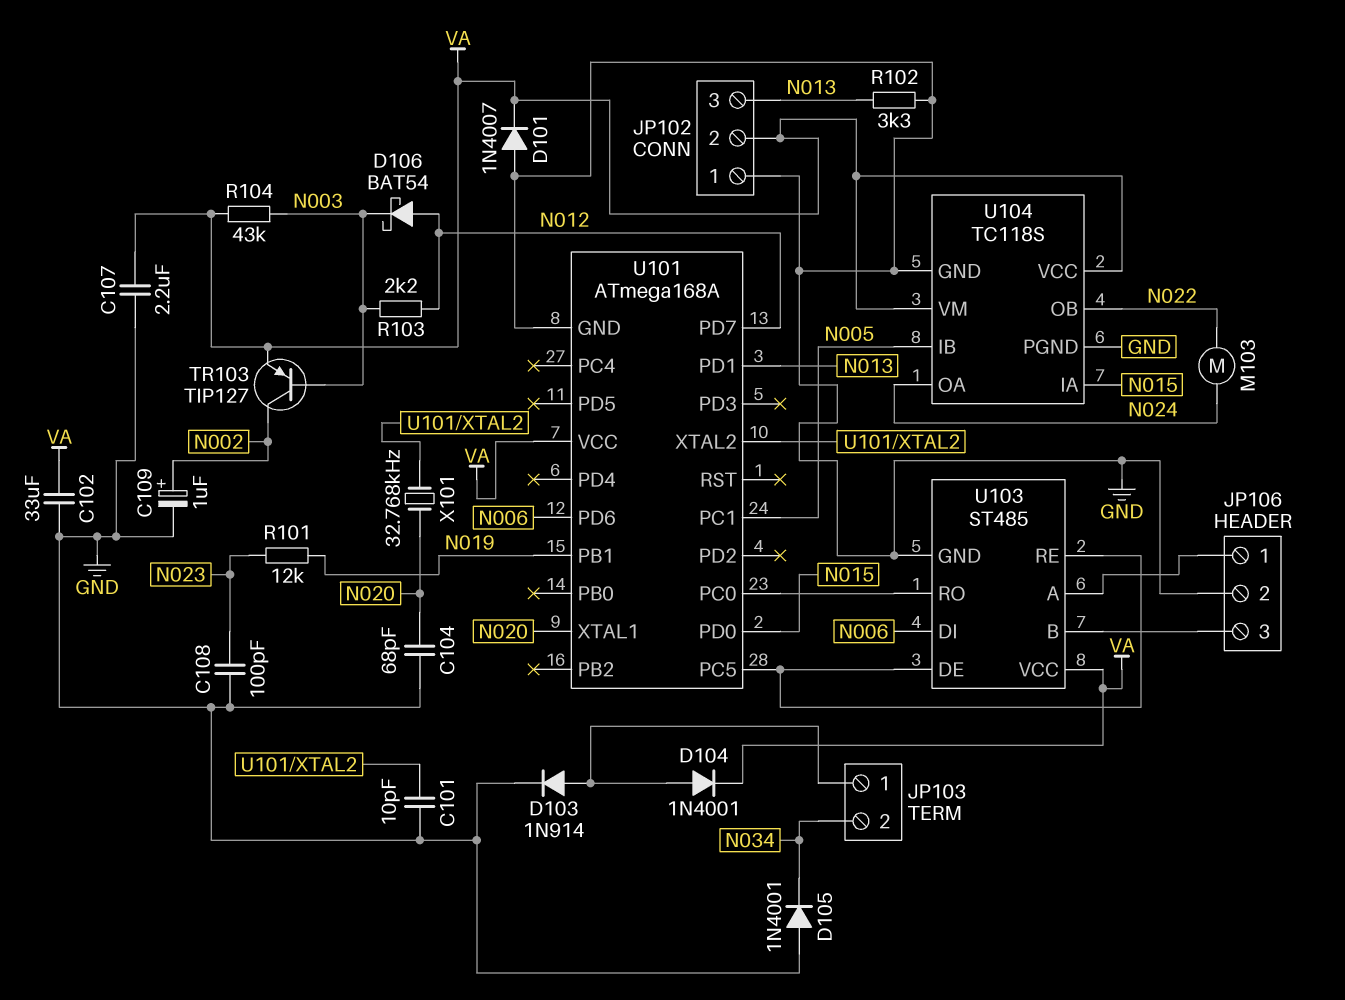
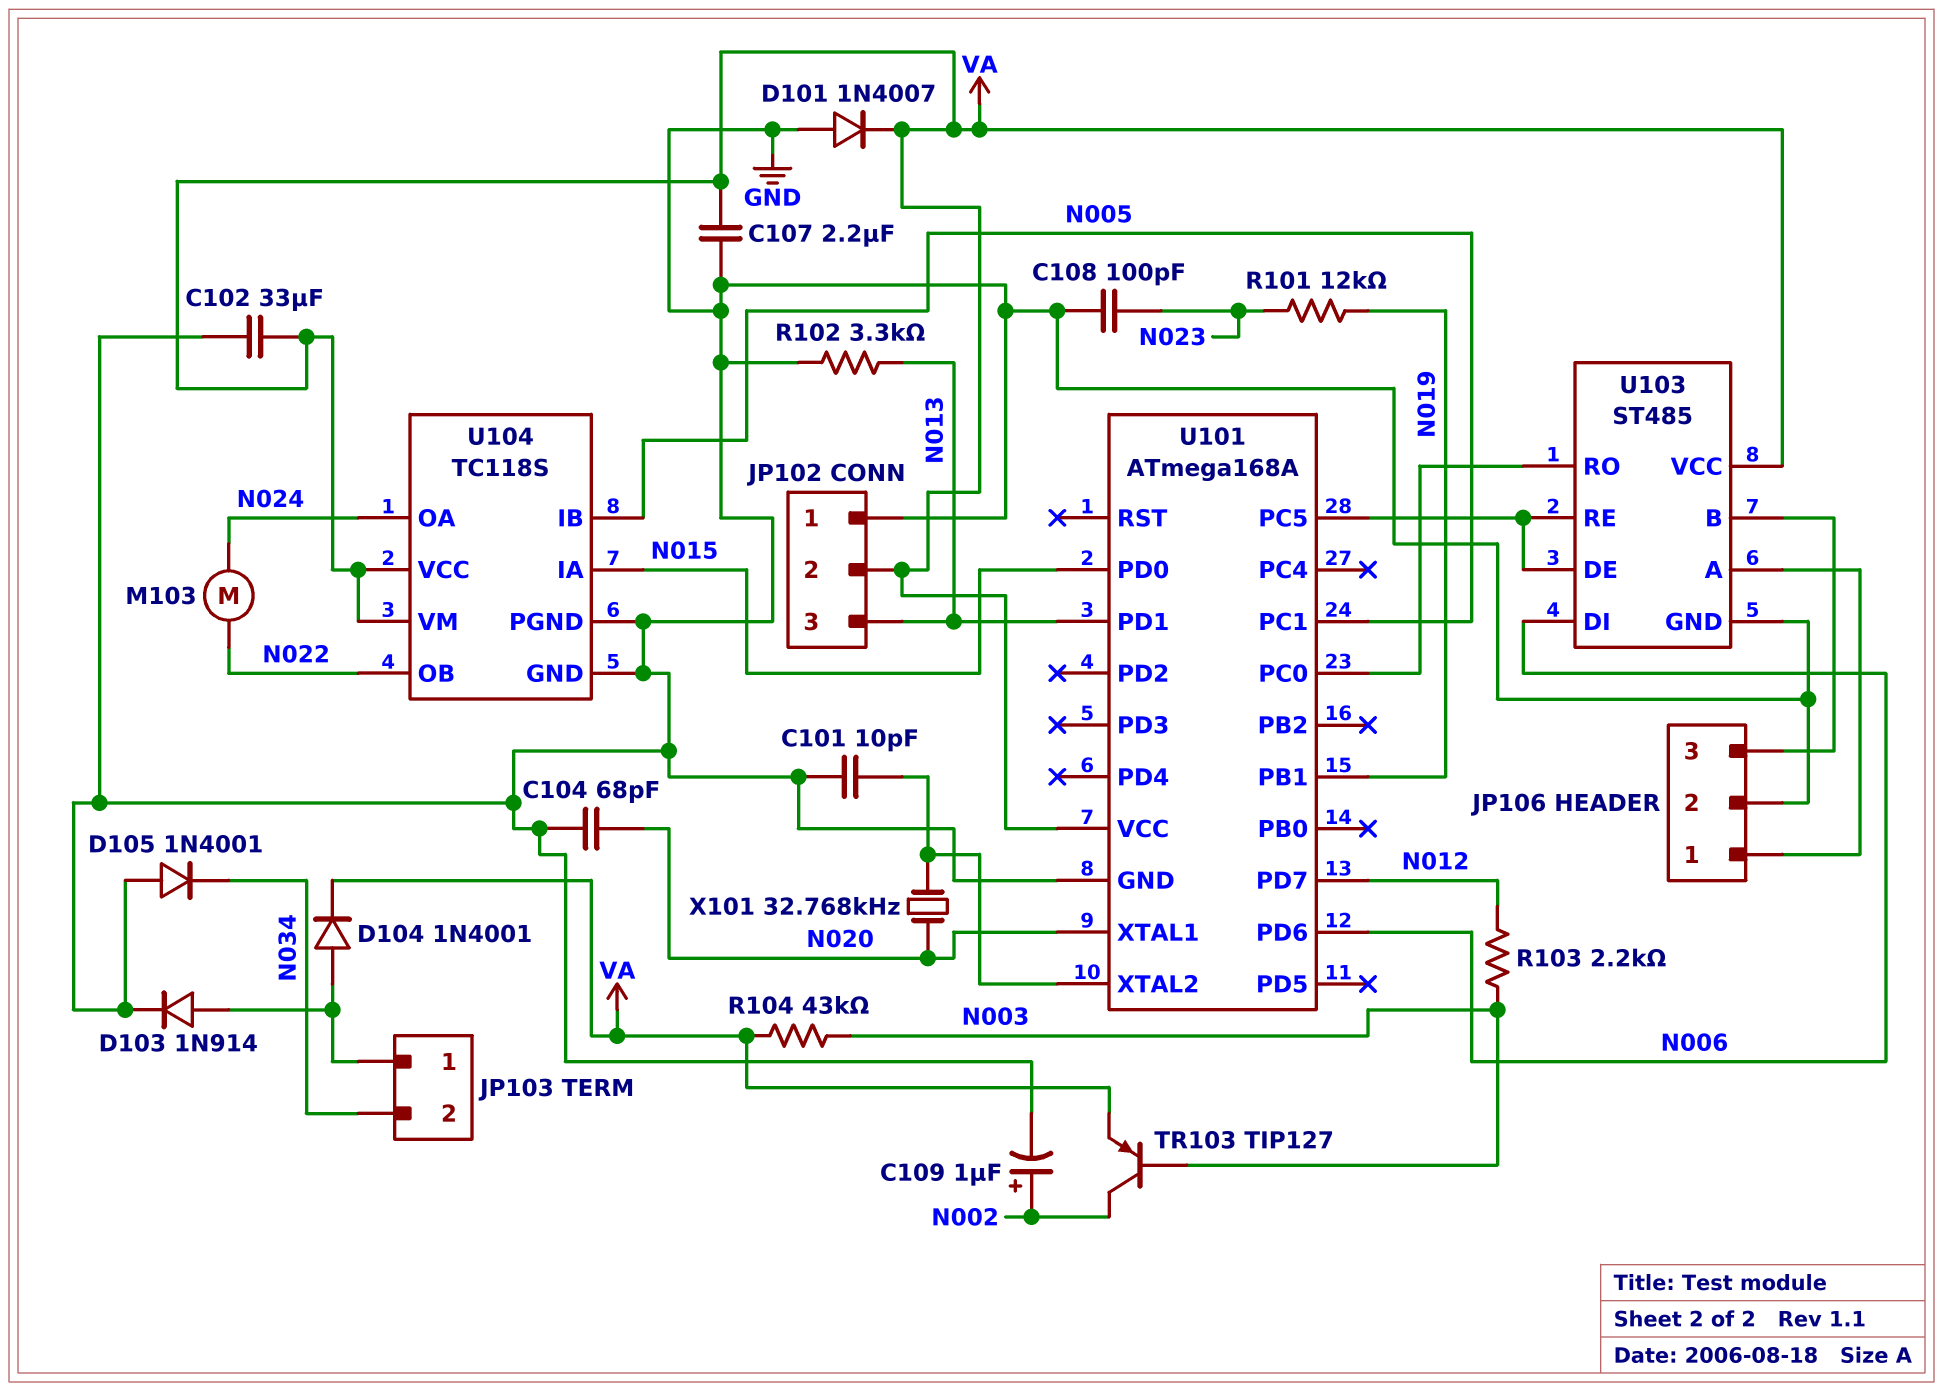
D106: schottky BAT54 (A N012, K N003) -> none

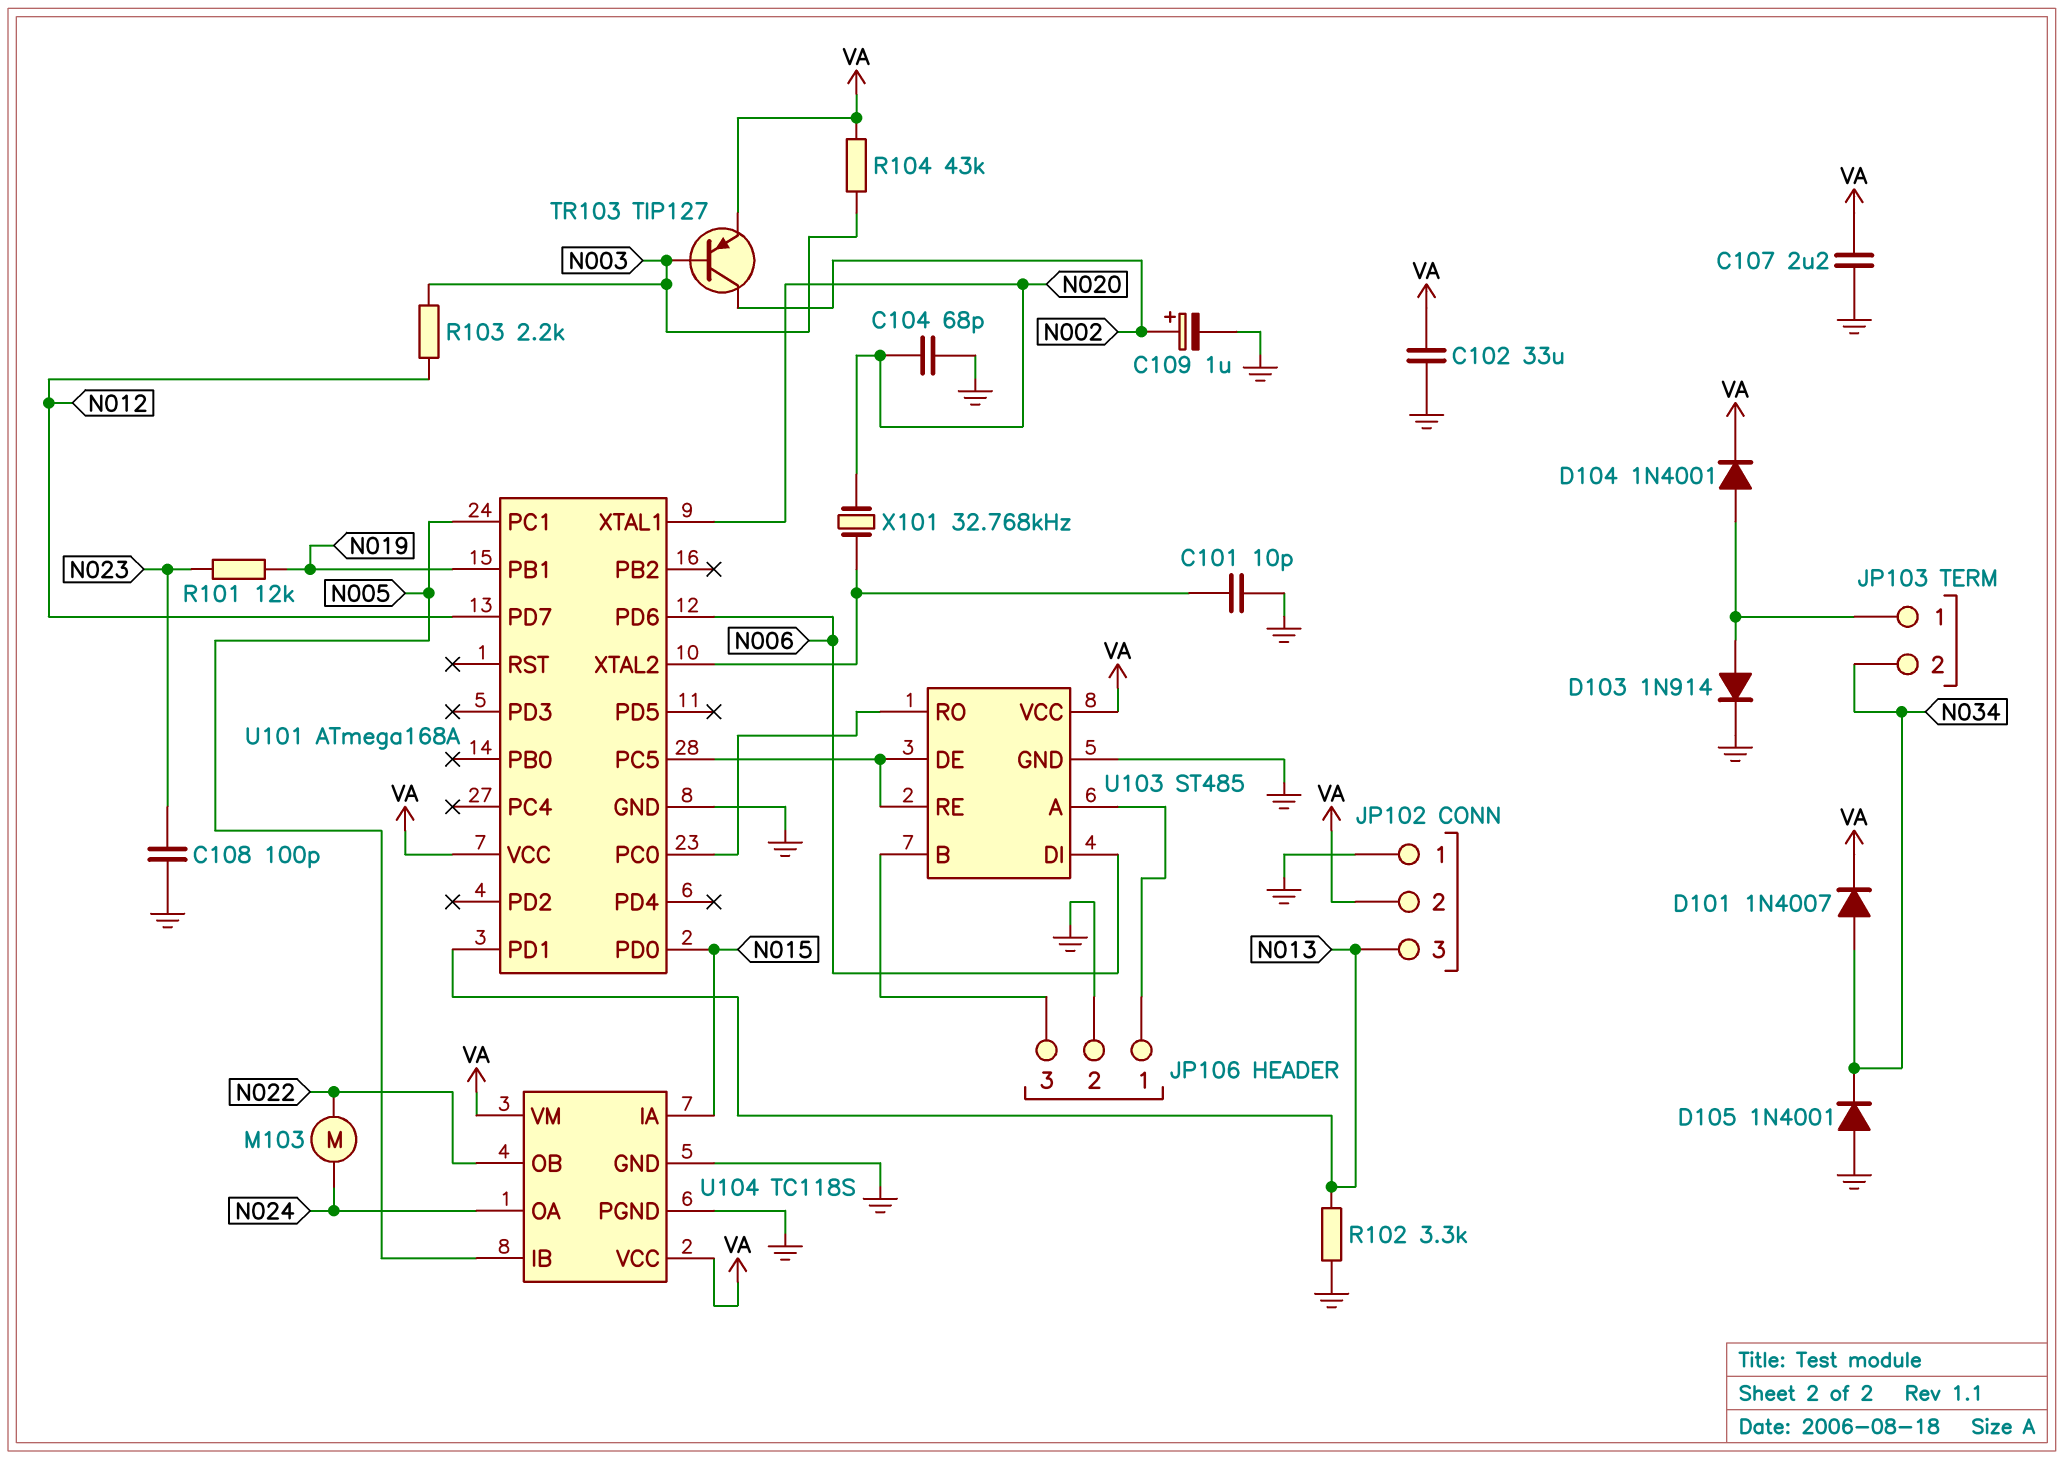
D101: diode 1N4007 (A GND, K VA) -> diode 1N4007 (A N034, K VA)

